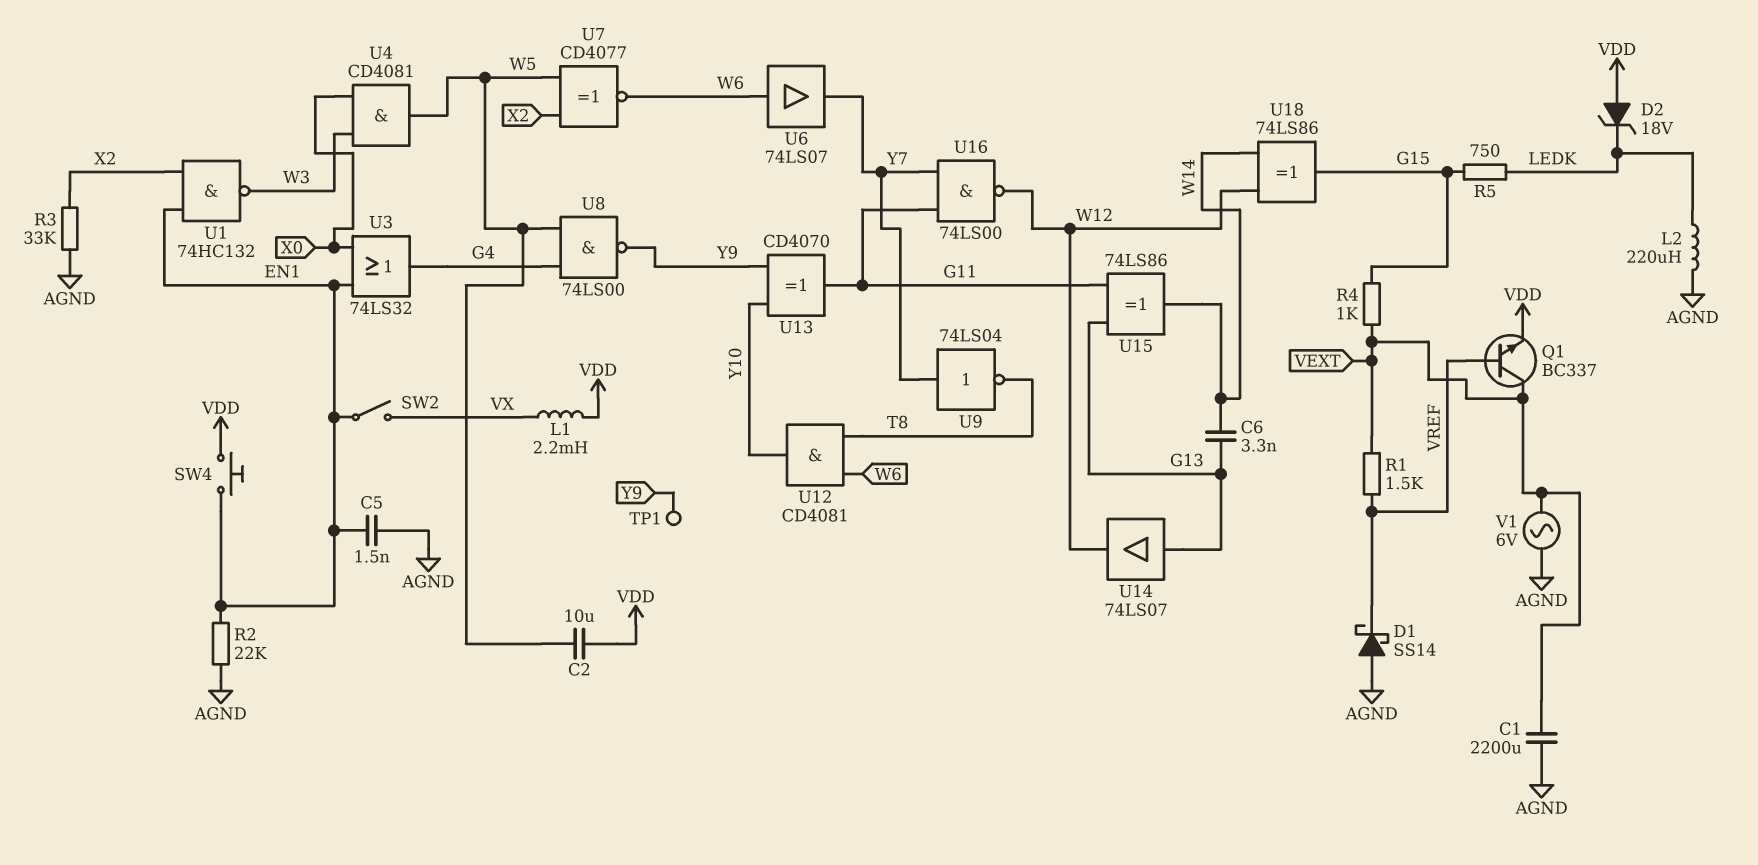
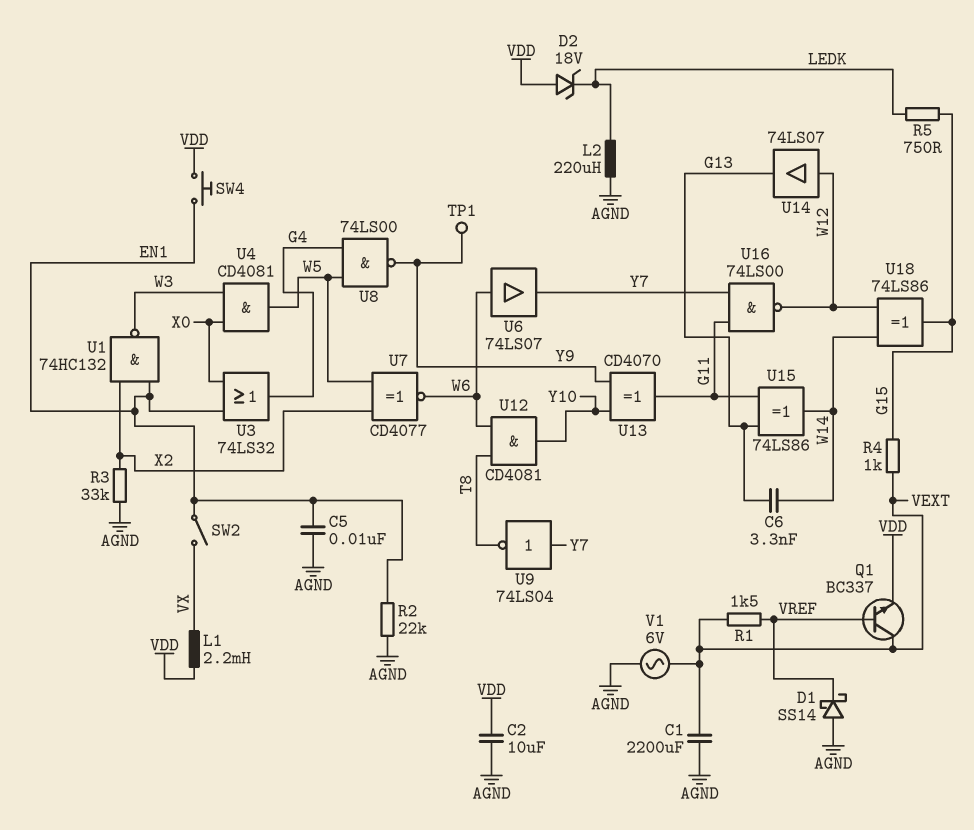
C2: 10uF (VDD, W5) -> 10uF (AGND, VDD)
C5: 1.5nF (AGND, EN1) -> 10nF (AGND, EN1)
U14: buffer 74LS07 (in G13, out W12) -> buffer 74LS07 (in W12, out G13)

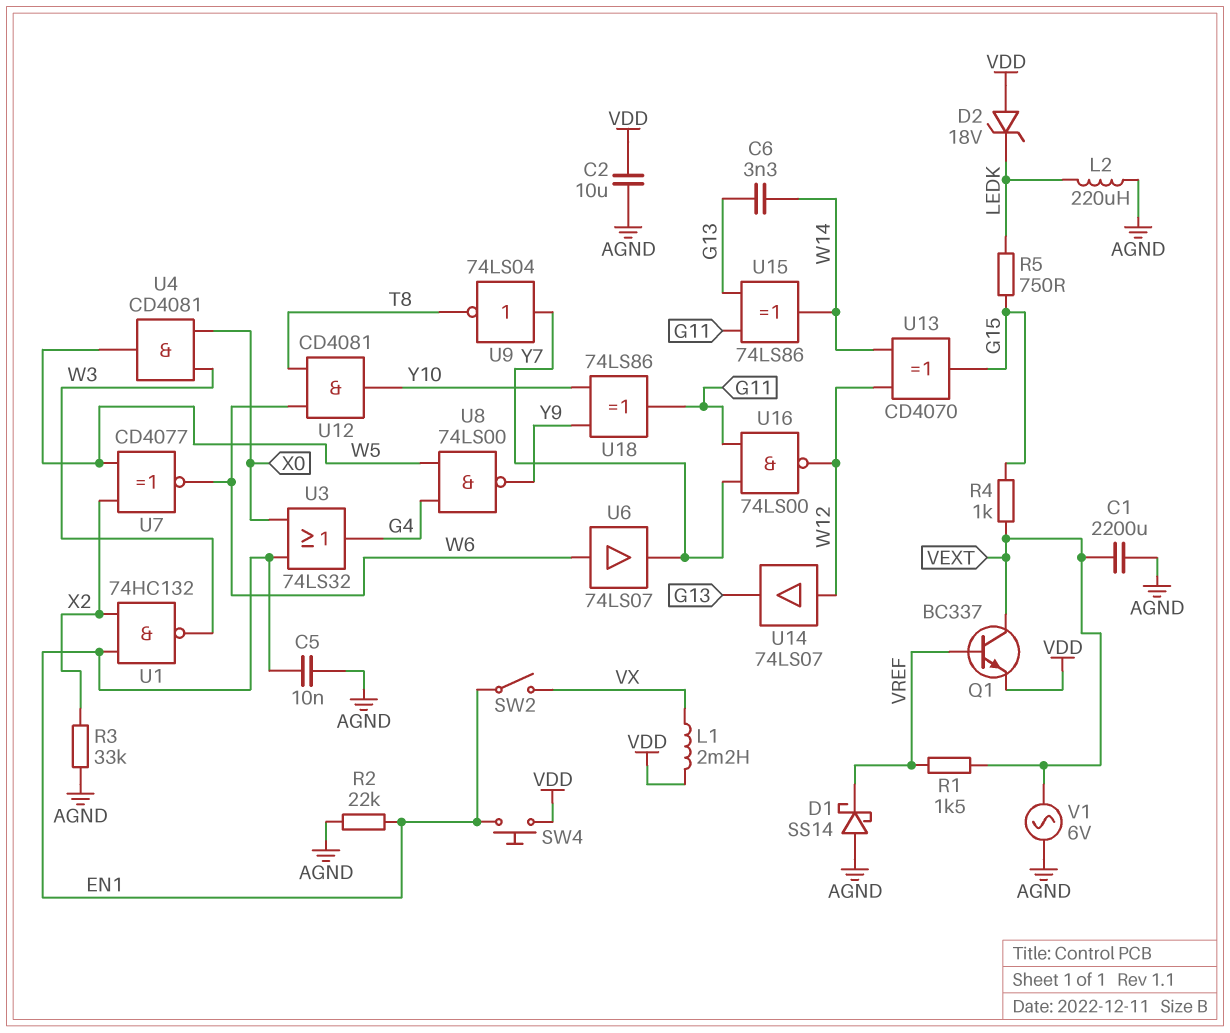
TP1: test point (Y9) -> none
U13: XOR CD4070 (in Y9, in Y10, out G11) -> XOR CD4070 (in W12, in W14, out G15)
U18: XOR 74LS86 (in W12, in W14, out G15) -> XOR 74LS86 (in Y9, in Y10, out G11)

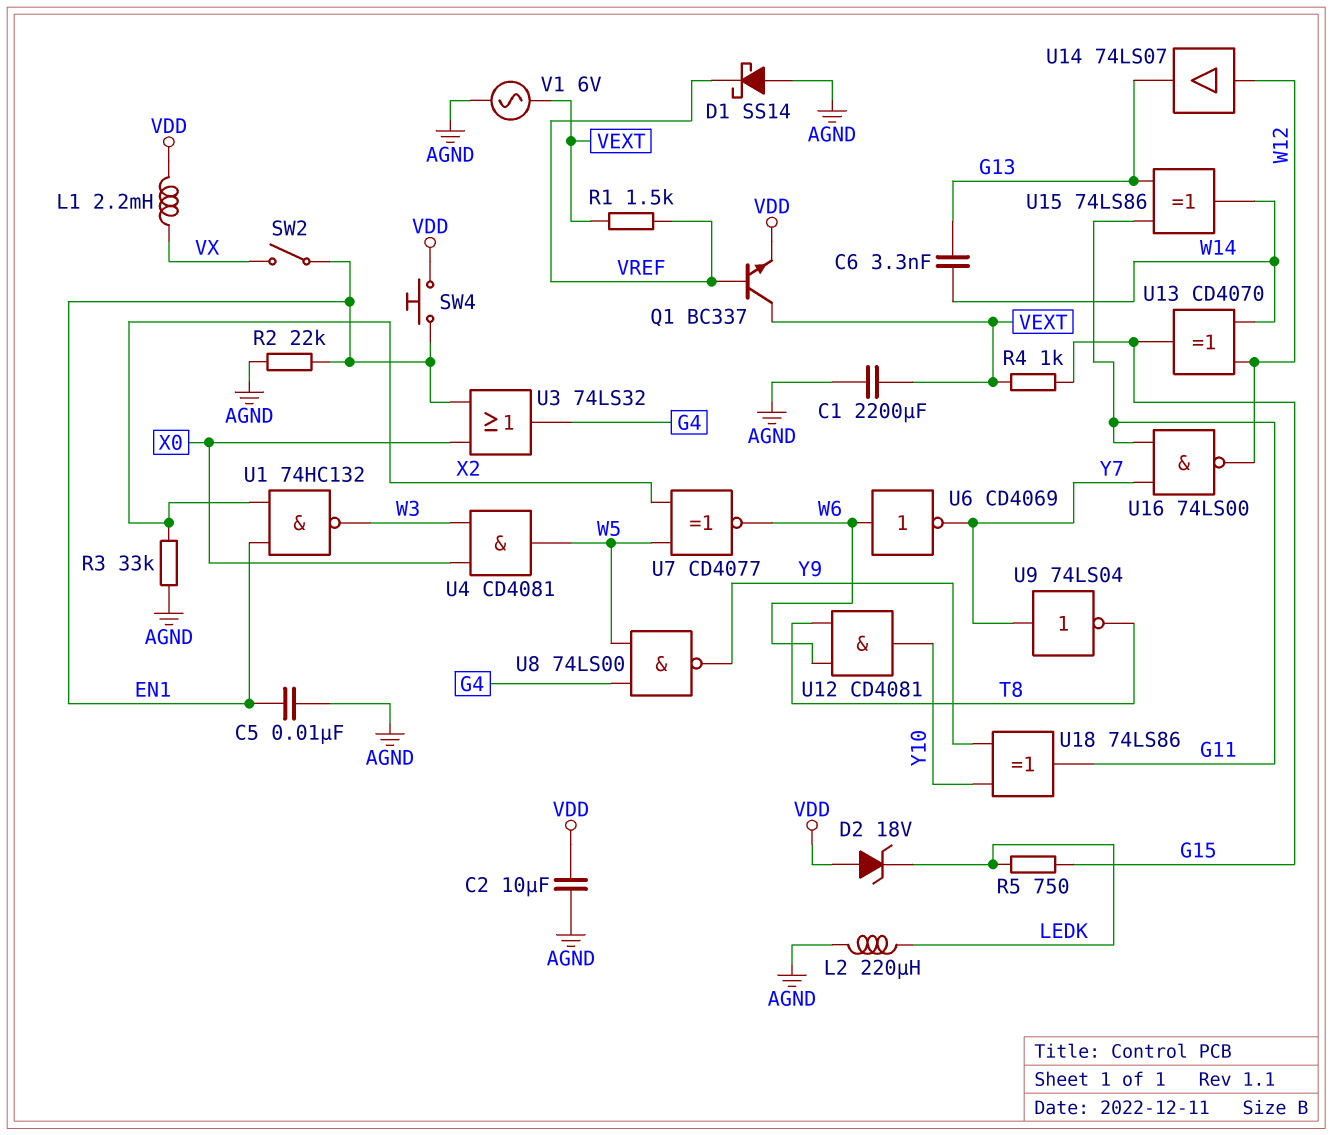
U6: buffer 74LS07 (in W6, out Y7) -> NOT CD4069 (in W6, out Y7)

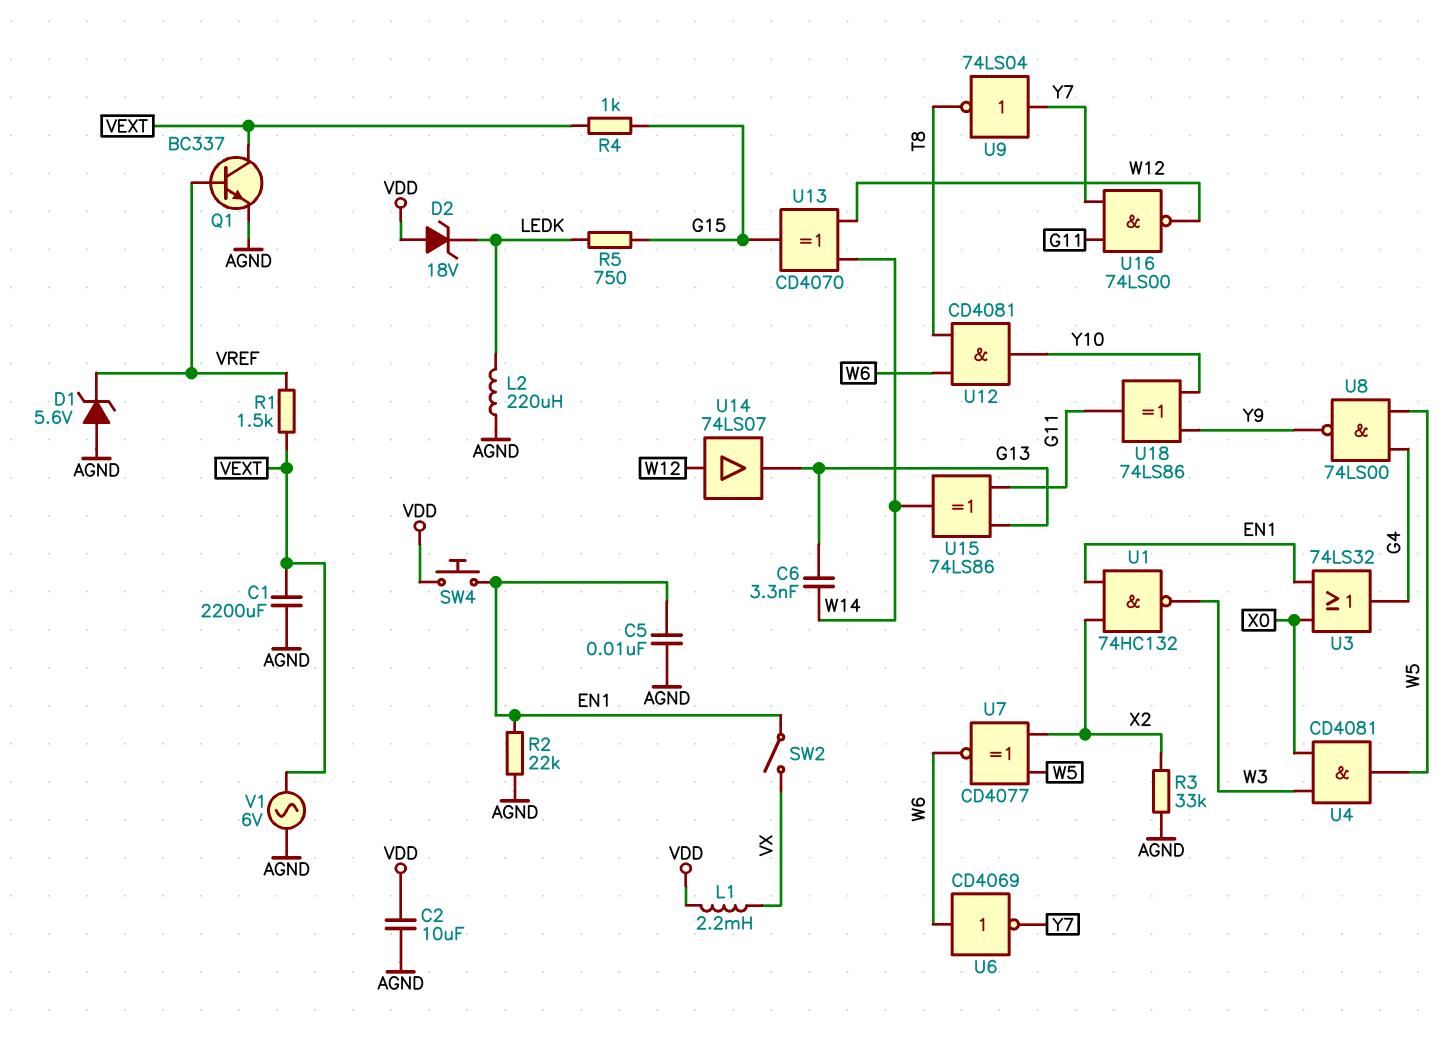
D1: schottky SS14 (A AGND, K VREF) -> zener 5.6V (A AGND, K VREF)
Q1: NPN BC337 (B VREF, C VEXT, E VDD) -> NPN BC337 (B VREF, C VEXT, E AGND)

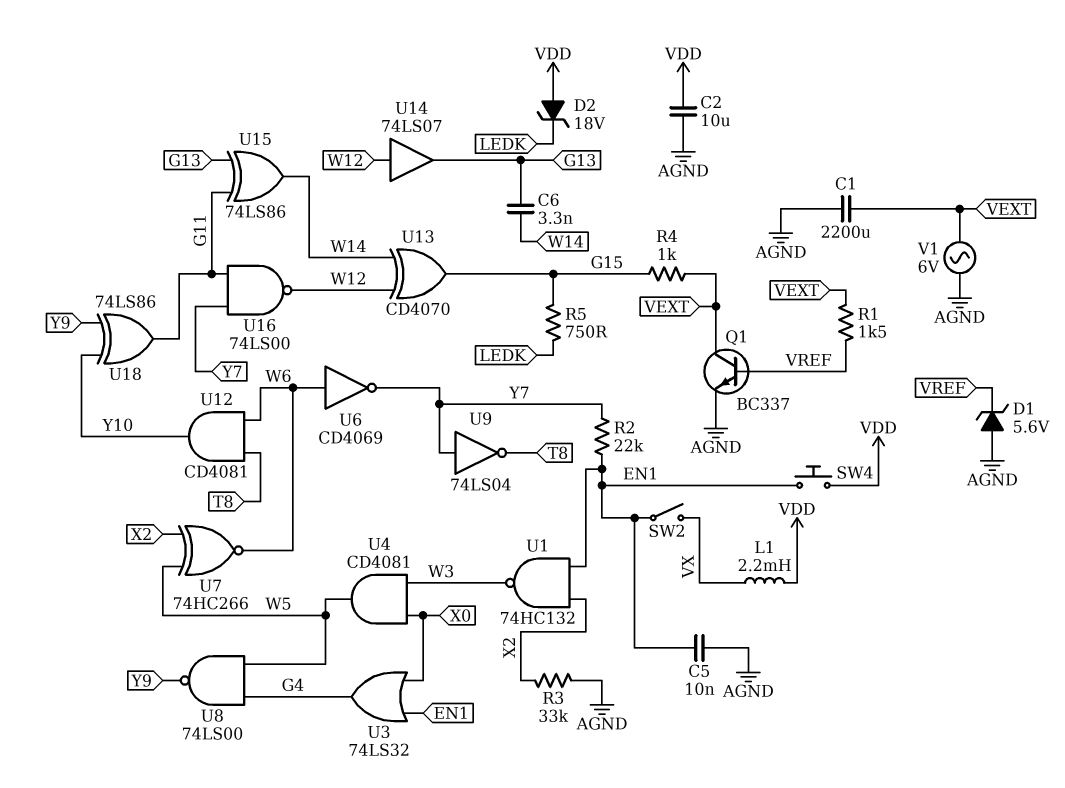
L2: 220uH (AGND, LEDK) -> none
R2: 22k (AGND, EN1) -> 22k (EN1, Y7)
U7: XNOR CD4077 (in W5, in X2, out W6) -> XNOR 74HC266 (in W5, in X2, out W6)

